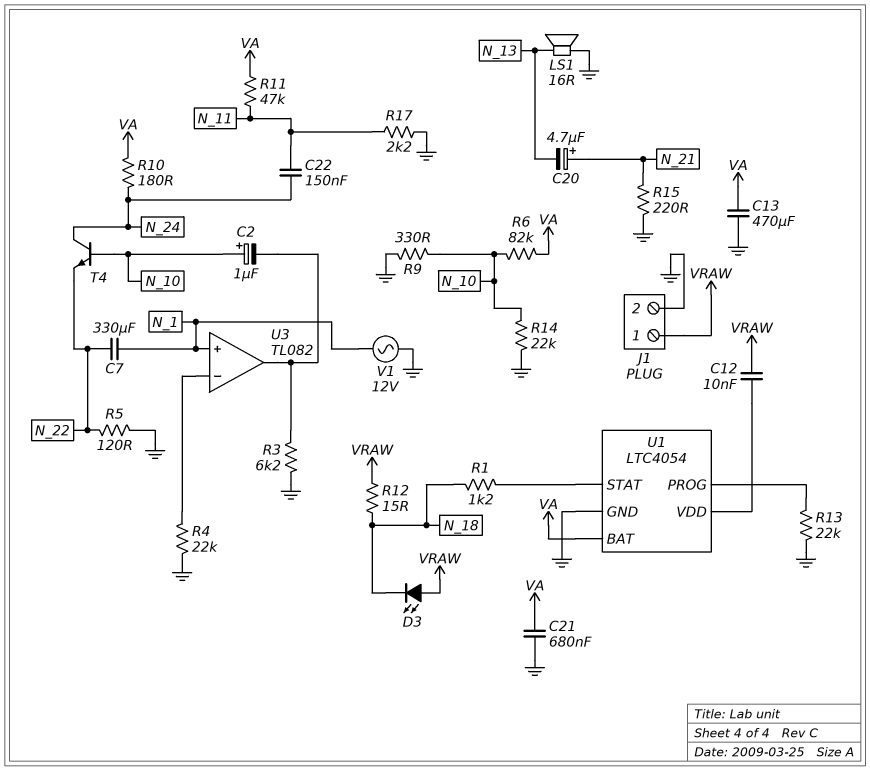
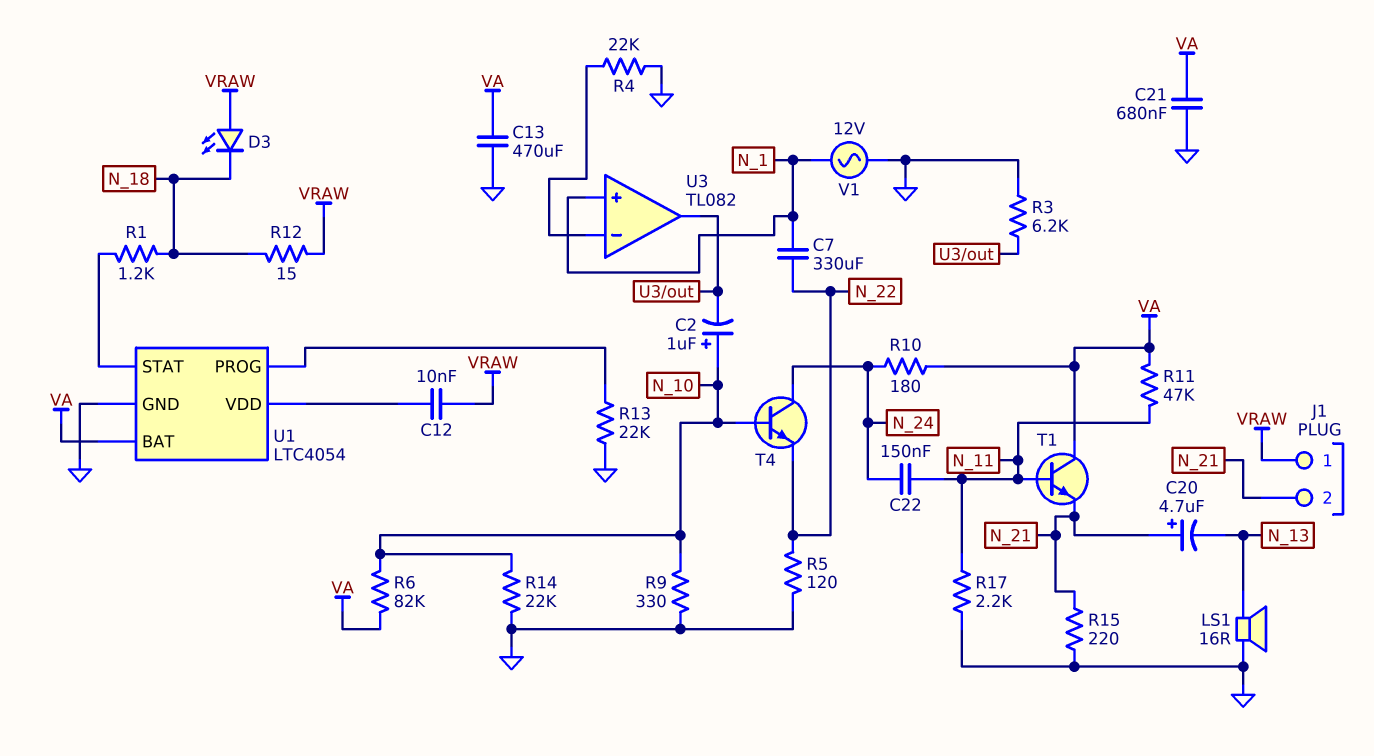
J1 pin 2: GND -> N_21
T1: none -> NPN (B N_11, C VA, E N_21)

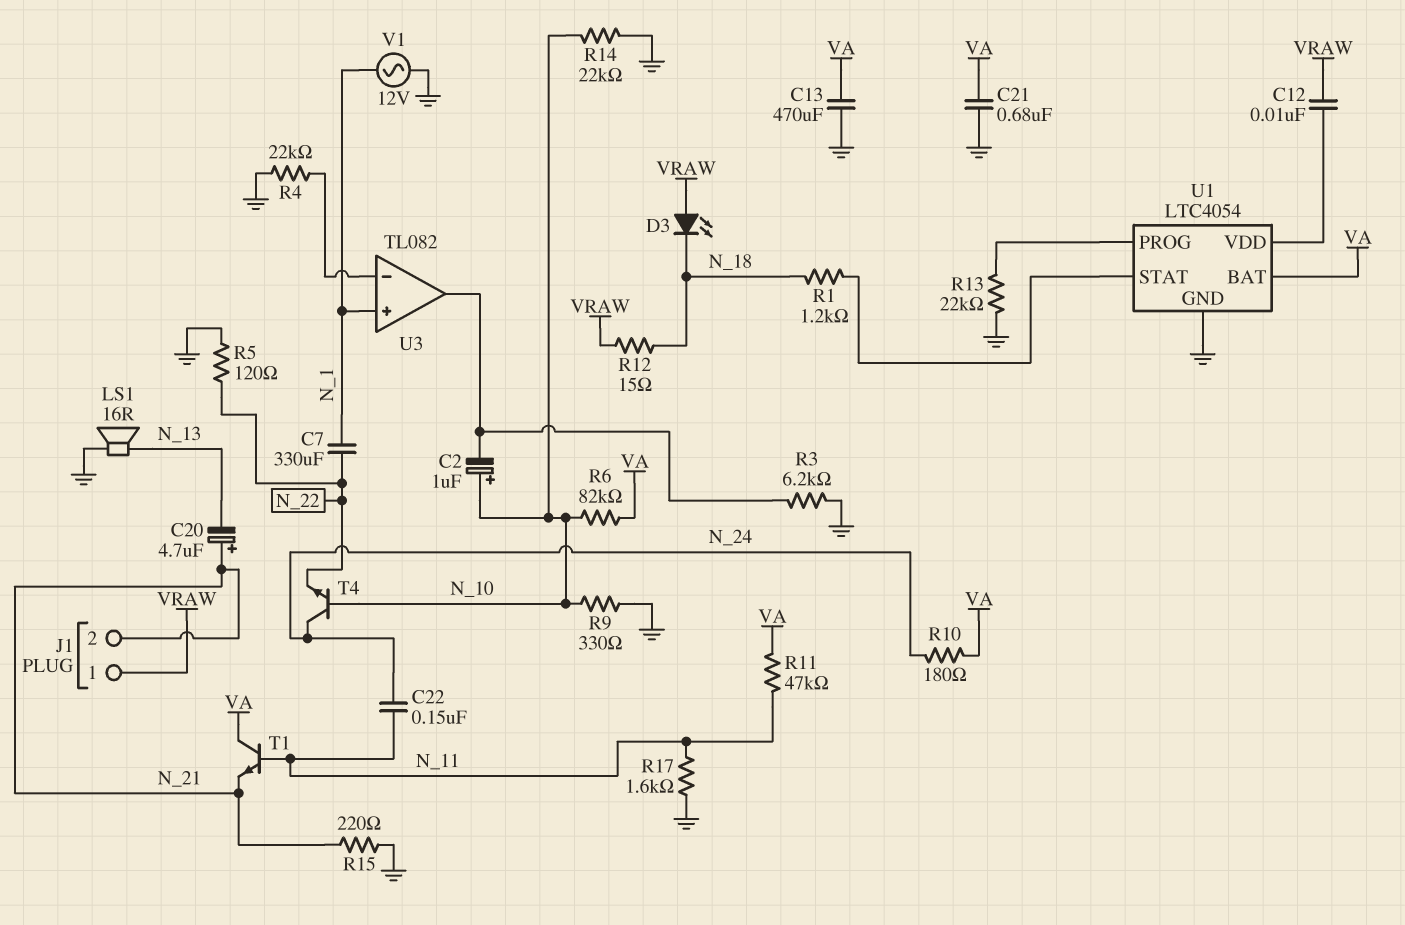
R17: 2.2k (GND, N_11) -> 1.6k (GND, N_11)

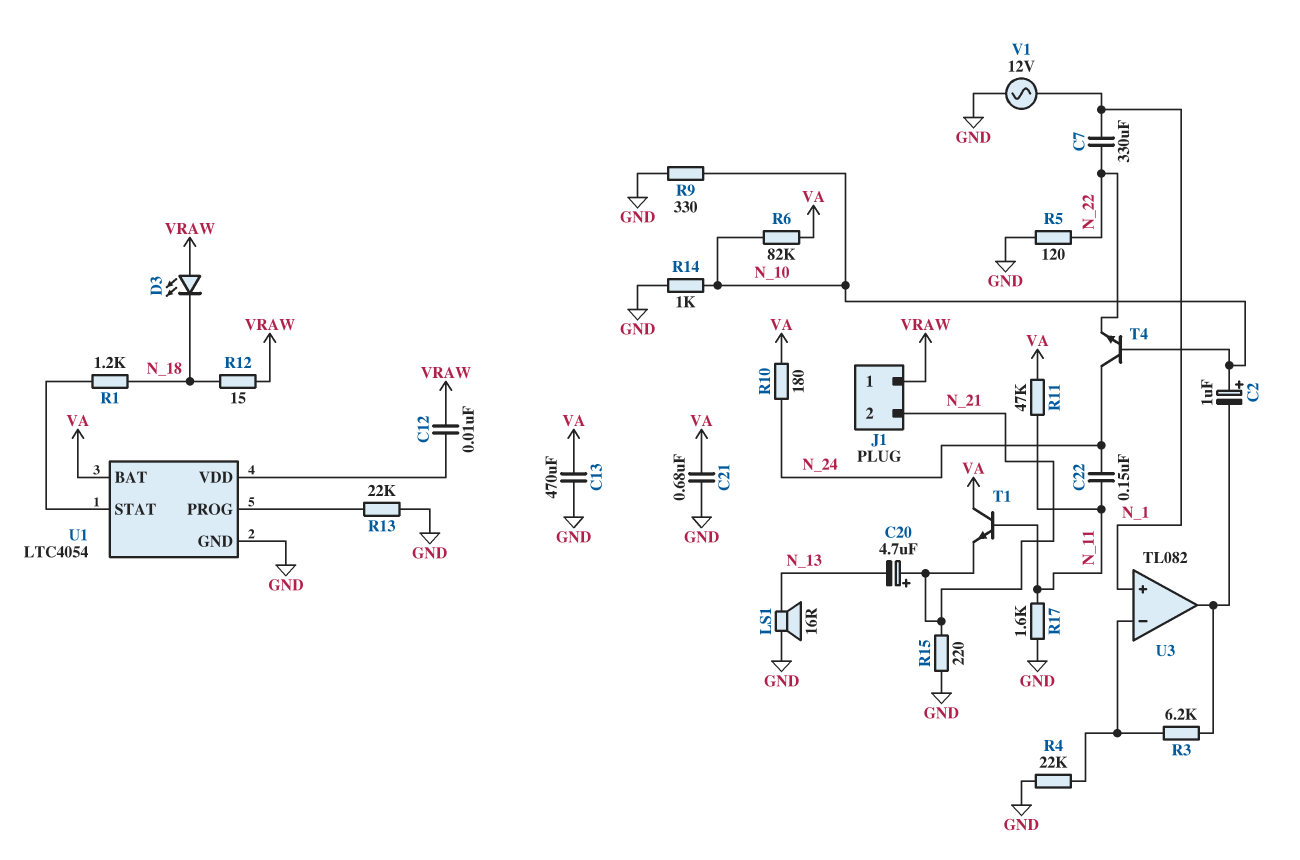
R3: 6.2k (GND, U3/out) -> 6.2k (U3/in-, U3/out)
R14: 22k (GND, N_10) -> 1k (GND, N_10)

